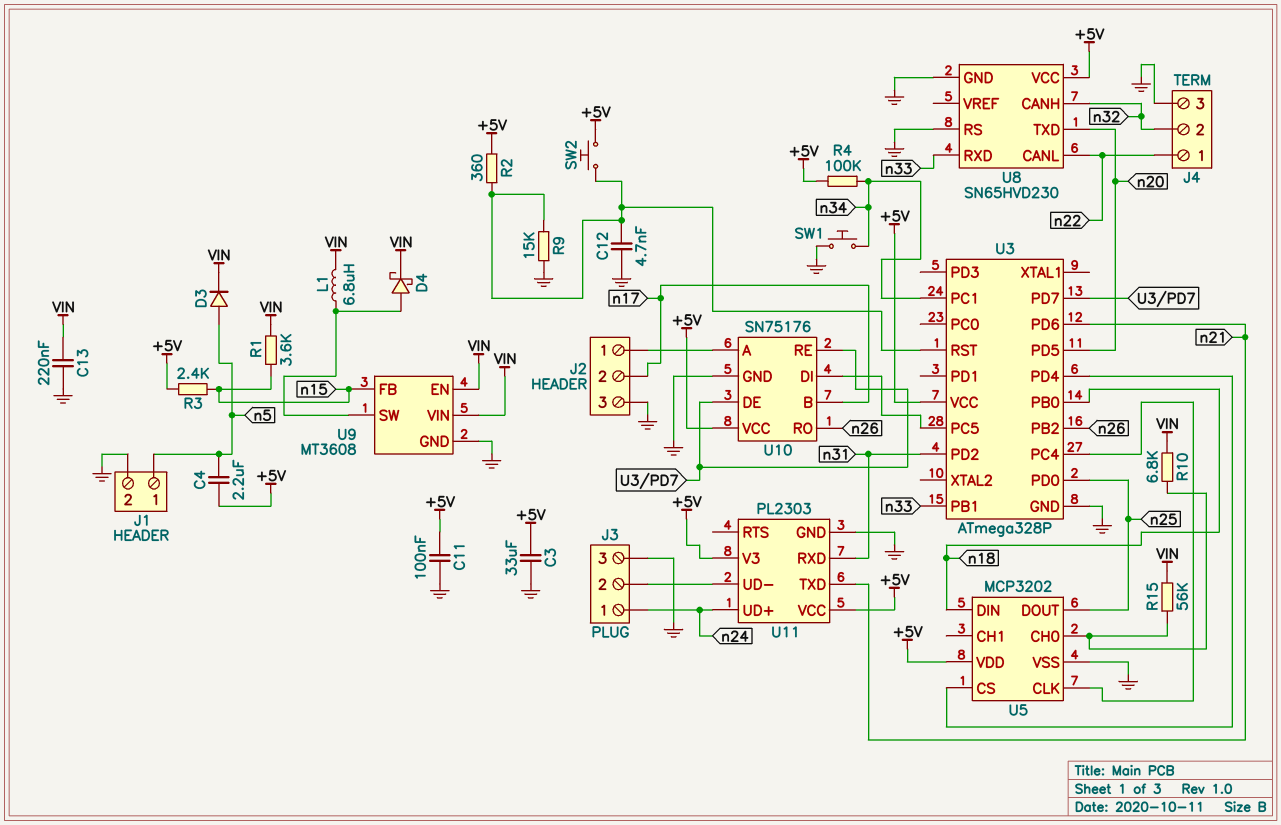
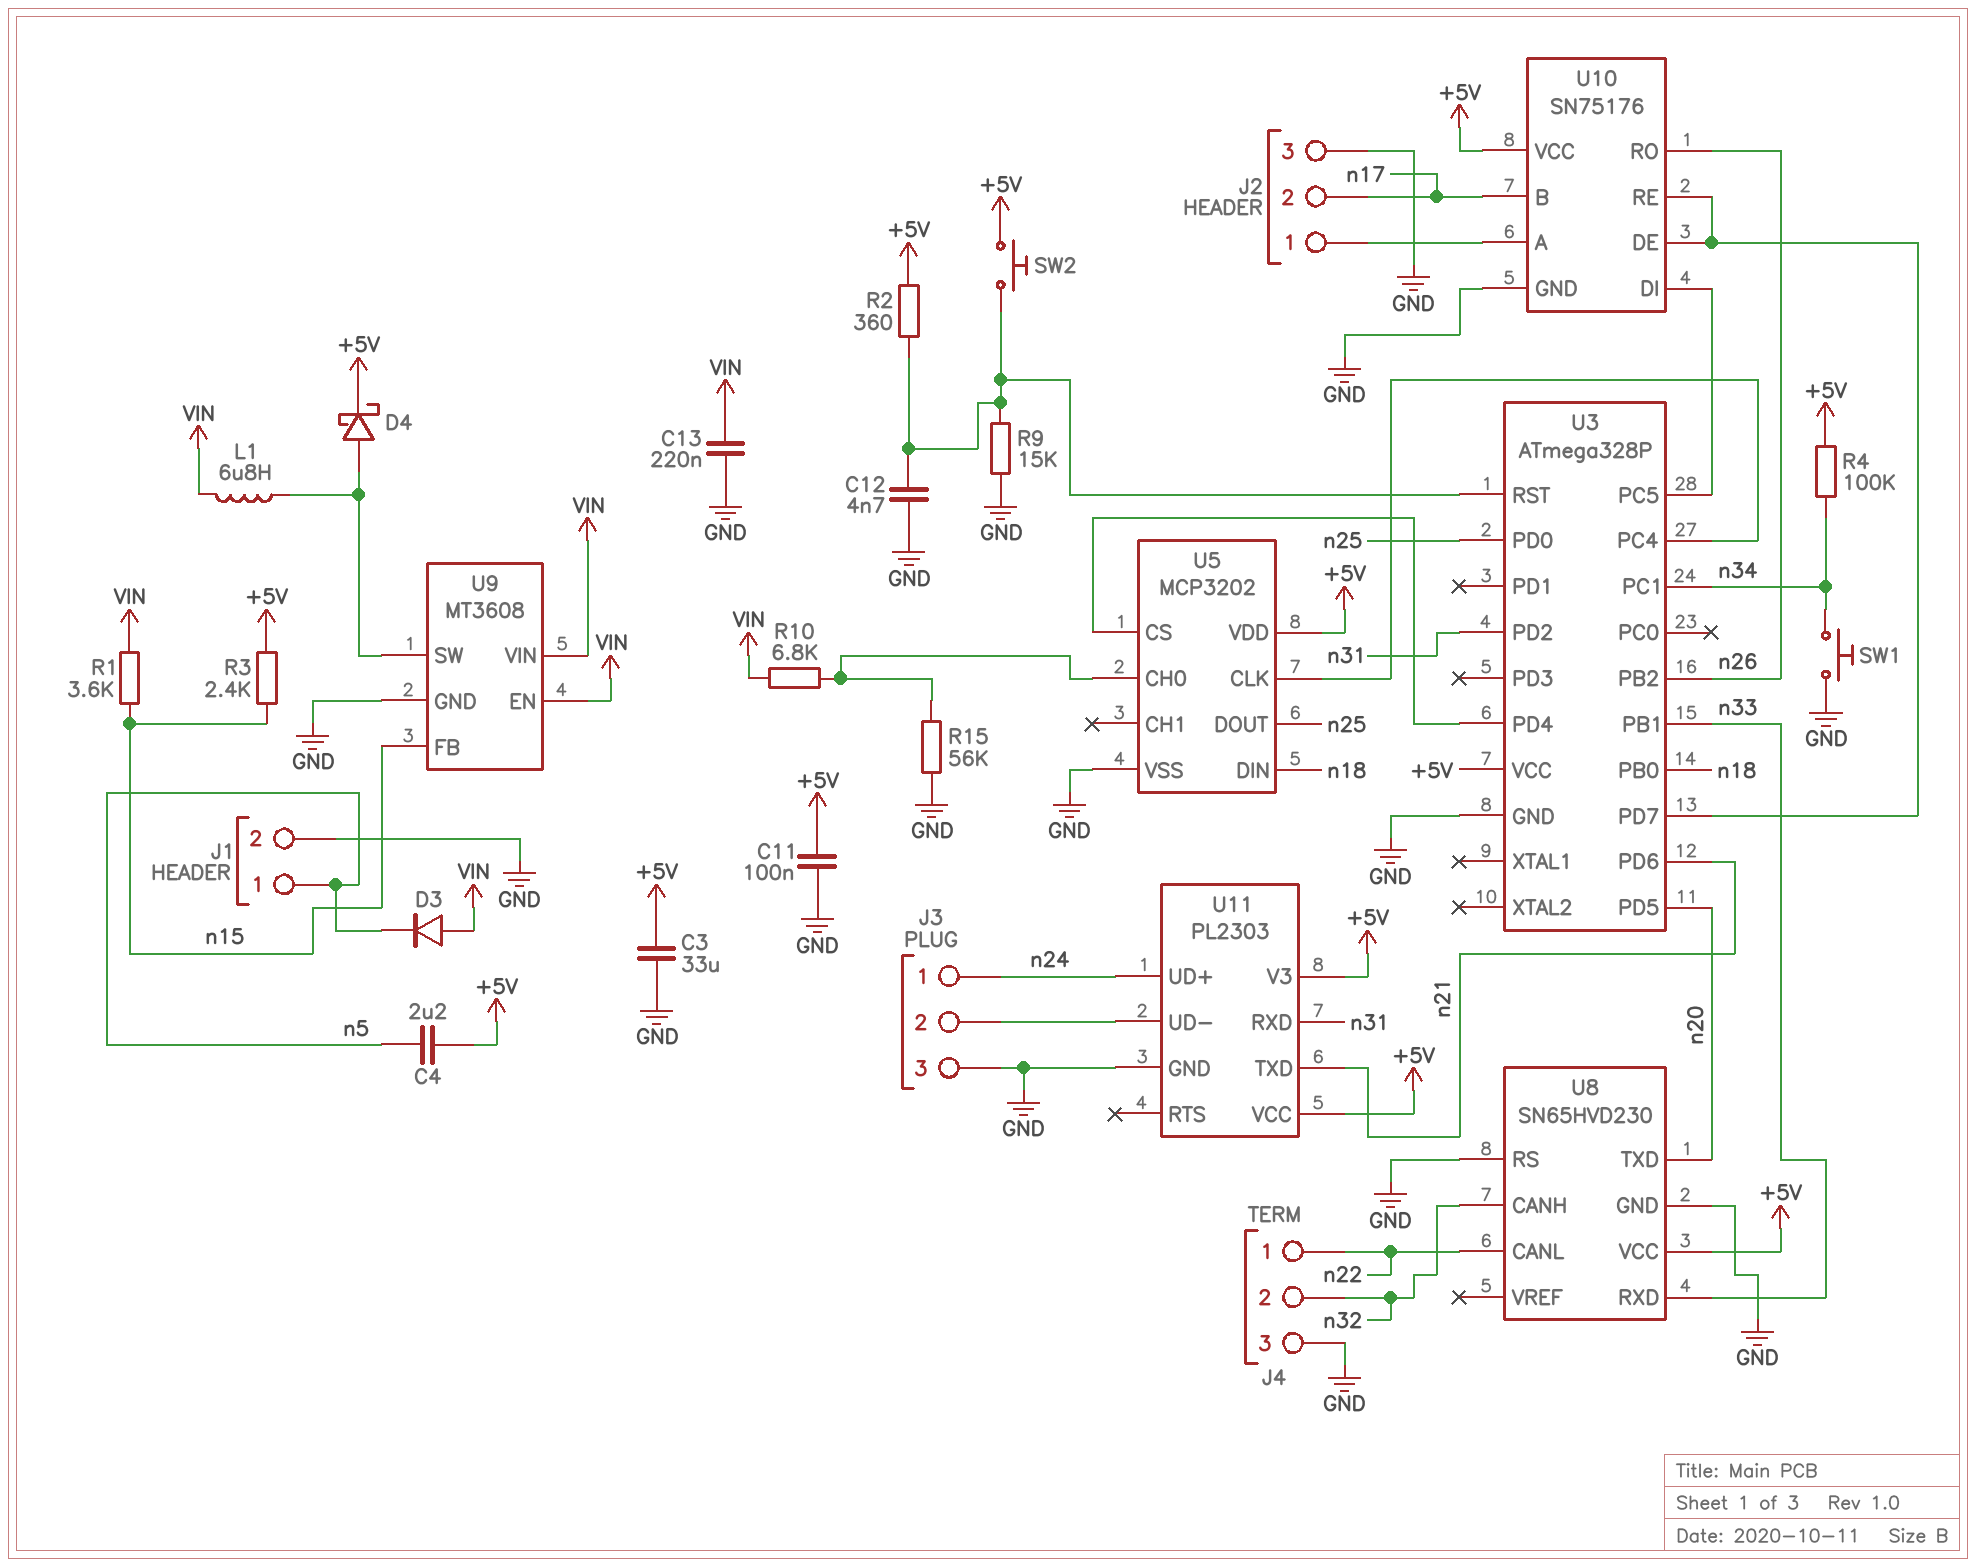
D3: diode (A n5, K VIN) -> diode (A VIN, K n5)
D4: schottky (A U9/SW, K VIN) -> schottky (A U9/SW, K +5V)
R15: 56k (U5/CH0, VIN) -> 56k (GND, U5/CH0)

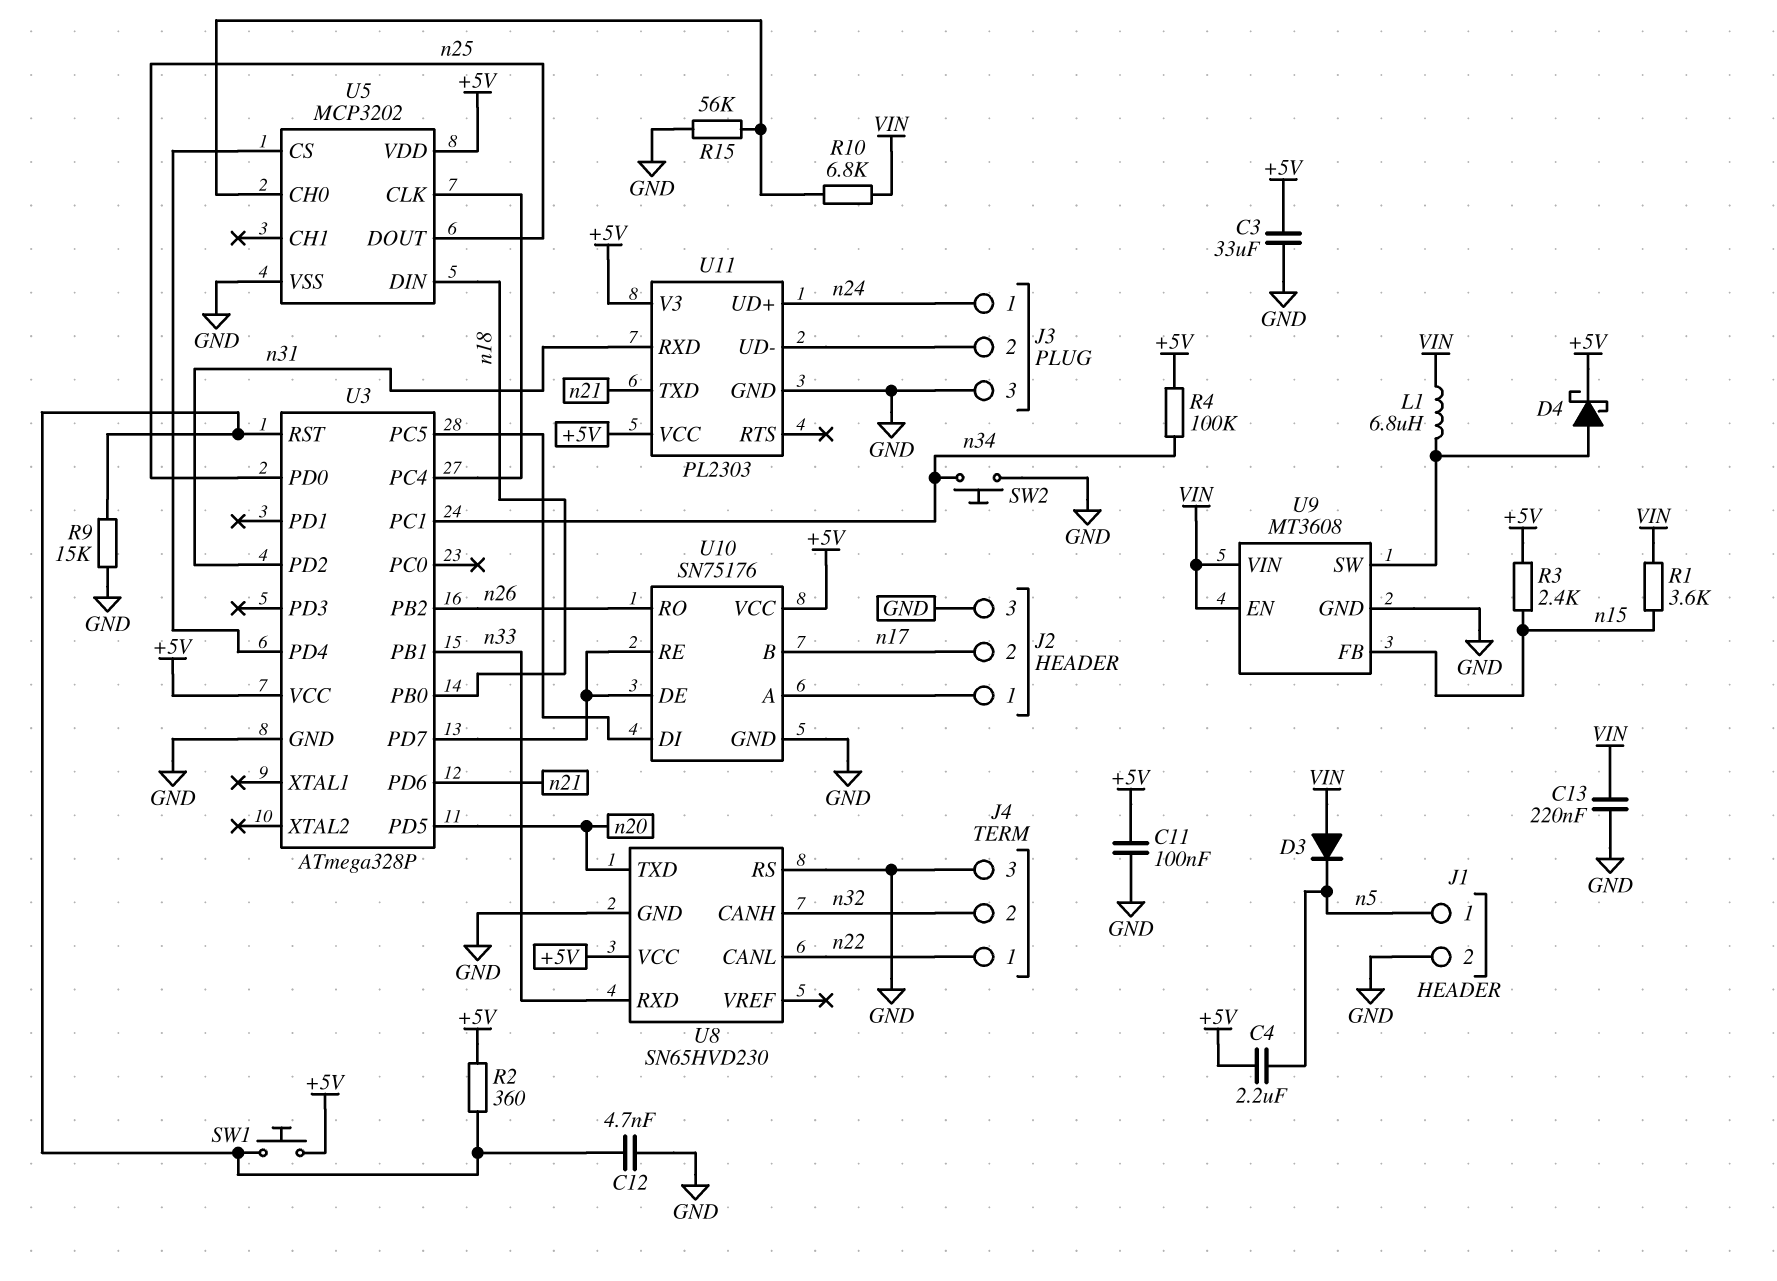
SW1: button (GND, n34) -> button (+5V, U3/RST)
SW2: button (+5V, U3/RST) -> button (GND, n34)

